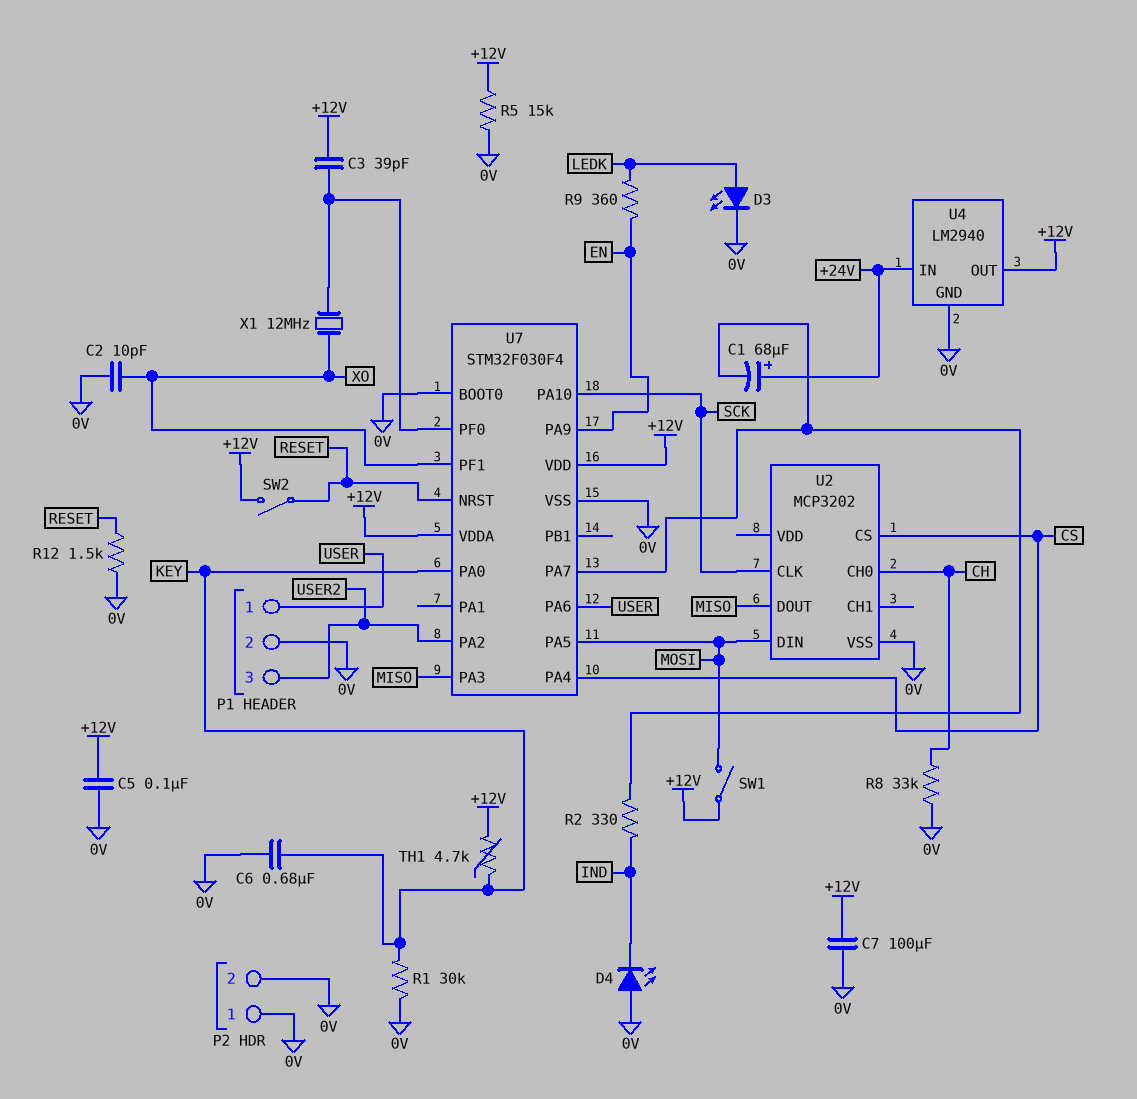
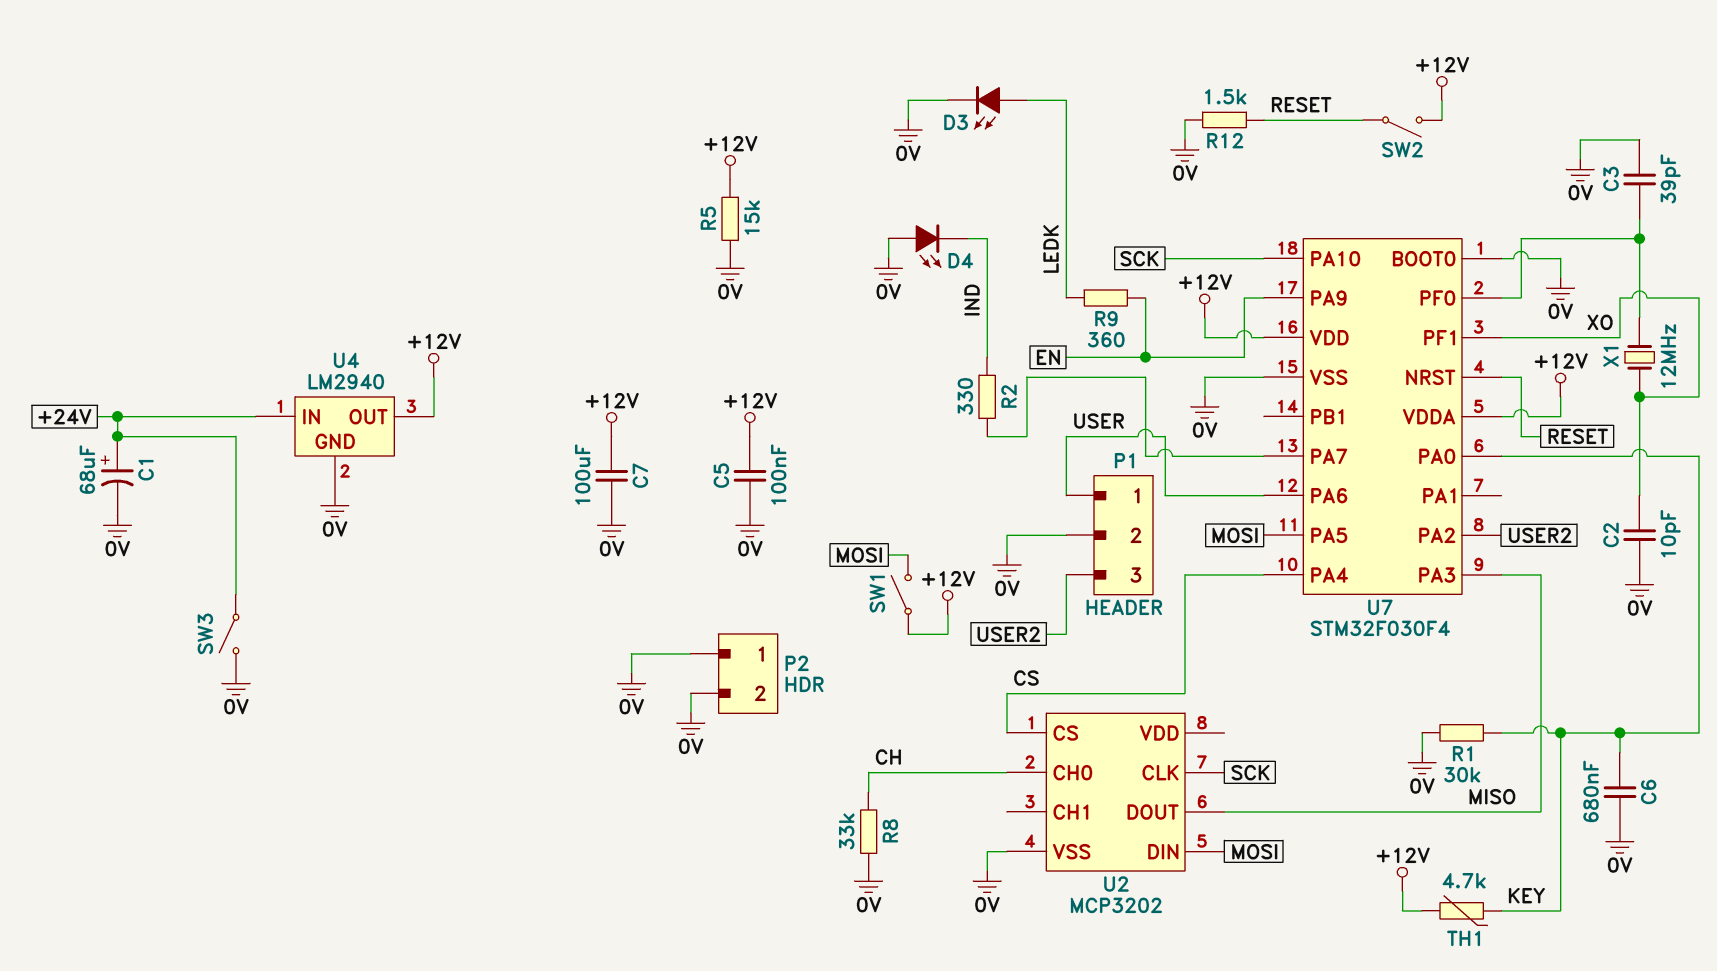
C1: 68uF (plus +24V, minus U7/PA7) -> 68uF (plus +24V, minus 0V)
C3: 39pF (+12V, U7/PF0) -> 39pF (0V, U7/PF0)
SW3: none -> switch (+24V, 0V)

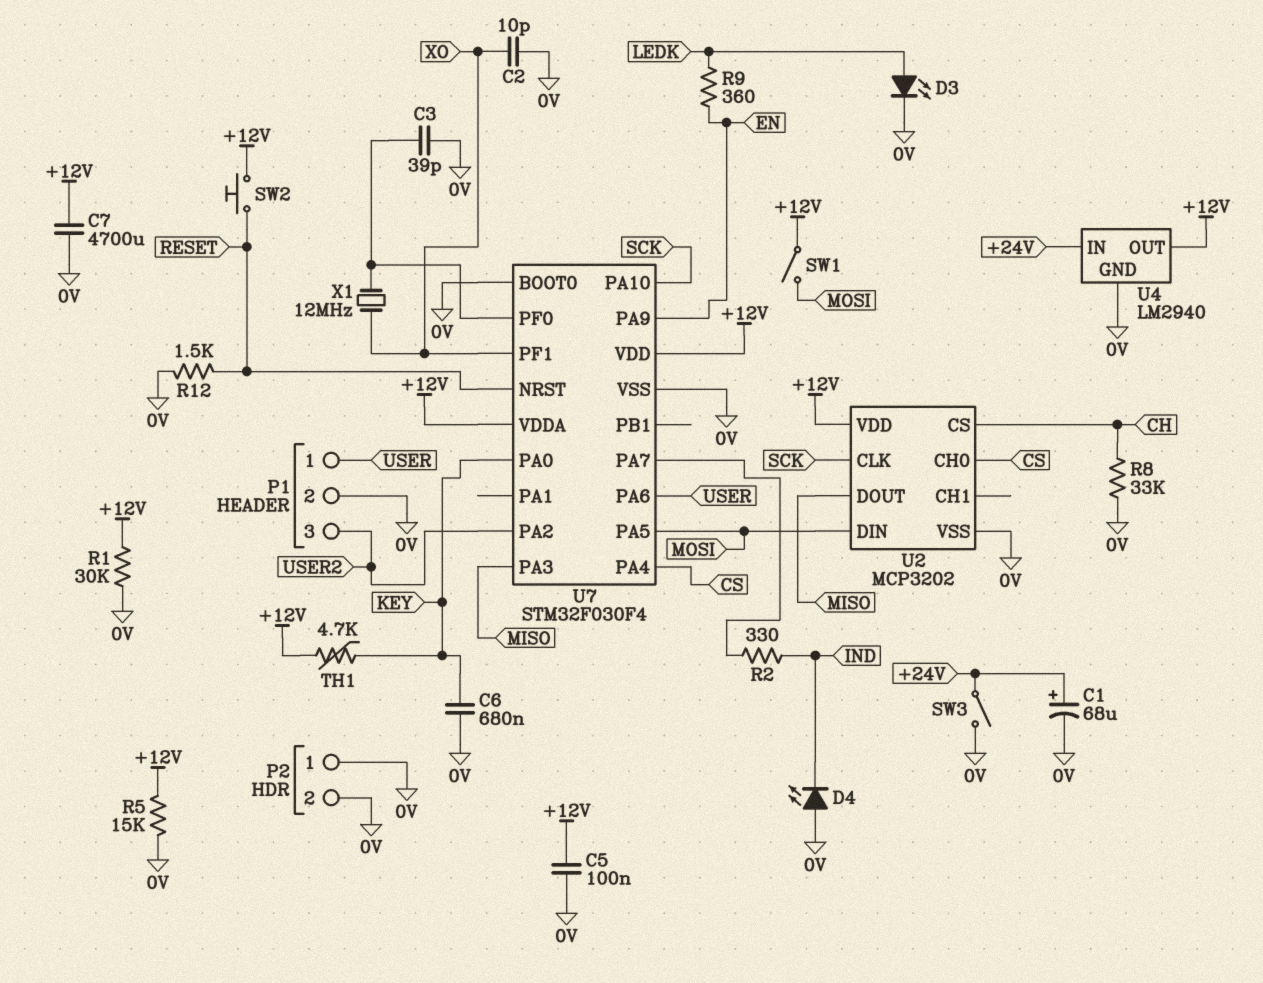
C7: 100uF (+12V, 0V) -> 4700uF (+12V, 0V)
R1: 30k (0V, KEY) -> 30k (+12V, 0V)
SW2: switch (+12V, RESET) -> button (+12V, RESET)
U2 pin CH0: CH -> CS
U2 pin CS: CS -> CH
U2 pin VDD: none -> +12V

